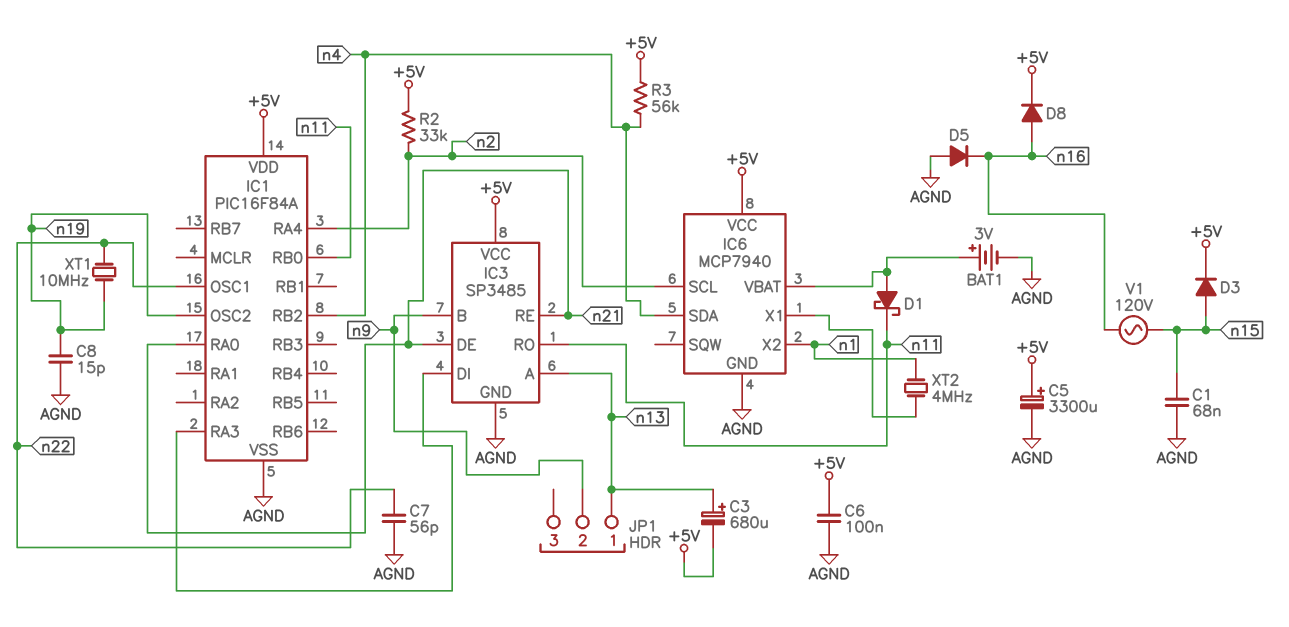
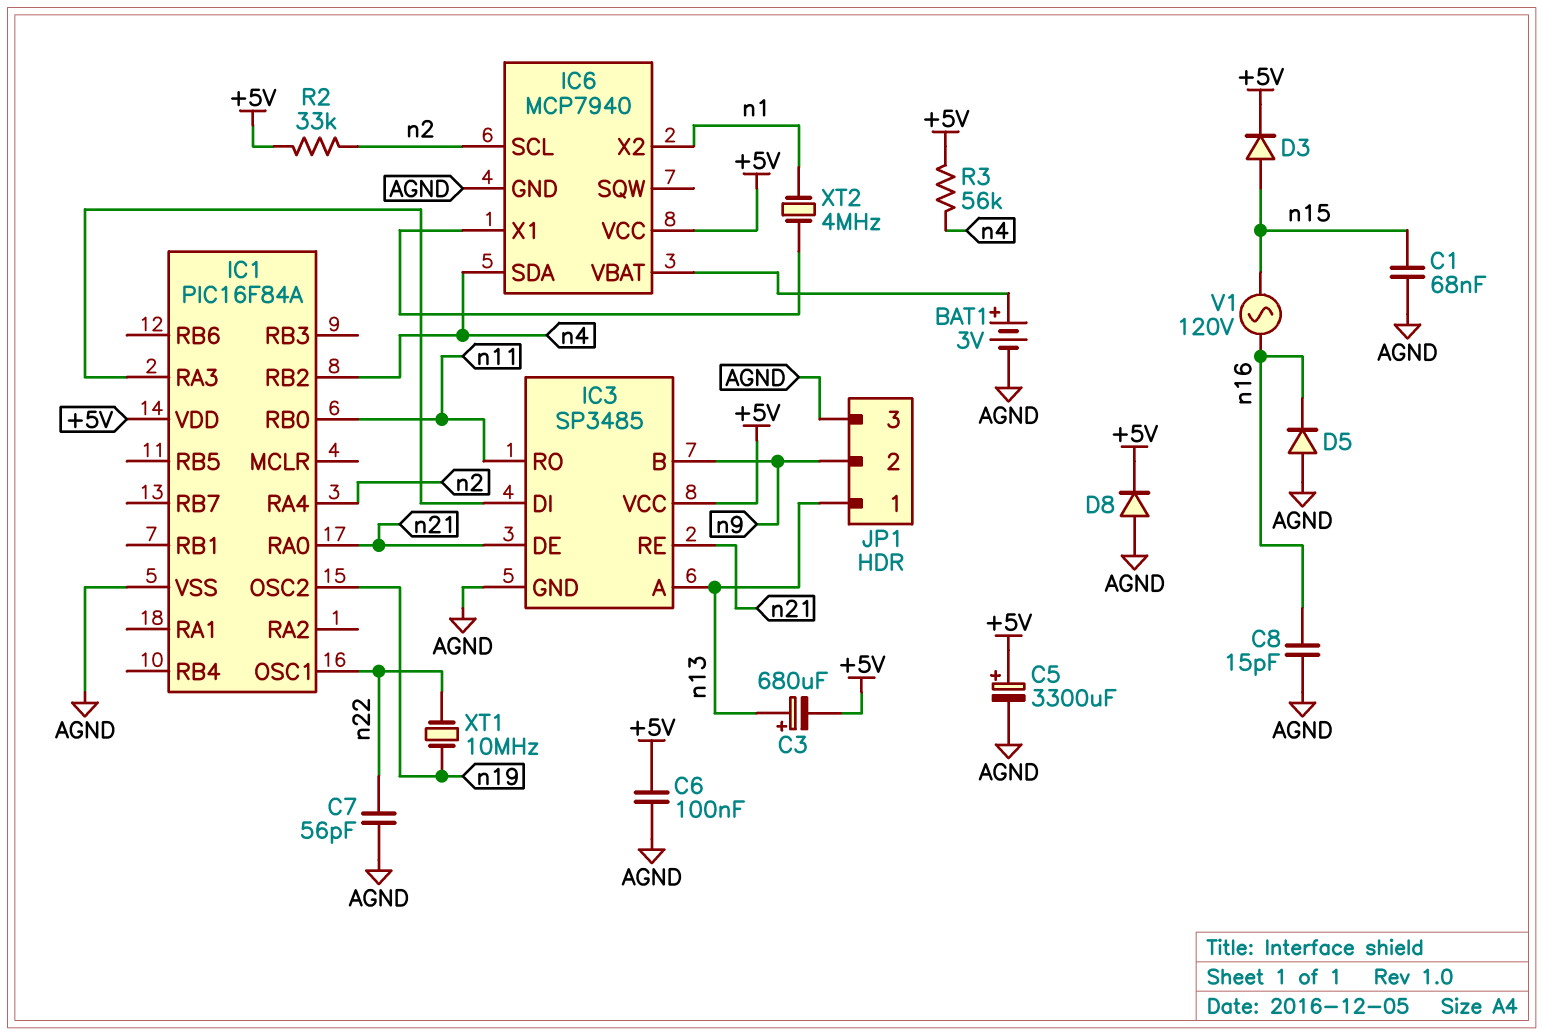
C8: 15pF (AGND, n19) -> 15pF (AGND, n16)
D1: schottky (A IC6/VBAT, K n11) -> none
D8: diode (A n16, K +5V) -> diode (A AGND, K +5V)
JP1 pin 3: none -> AGND

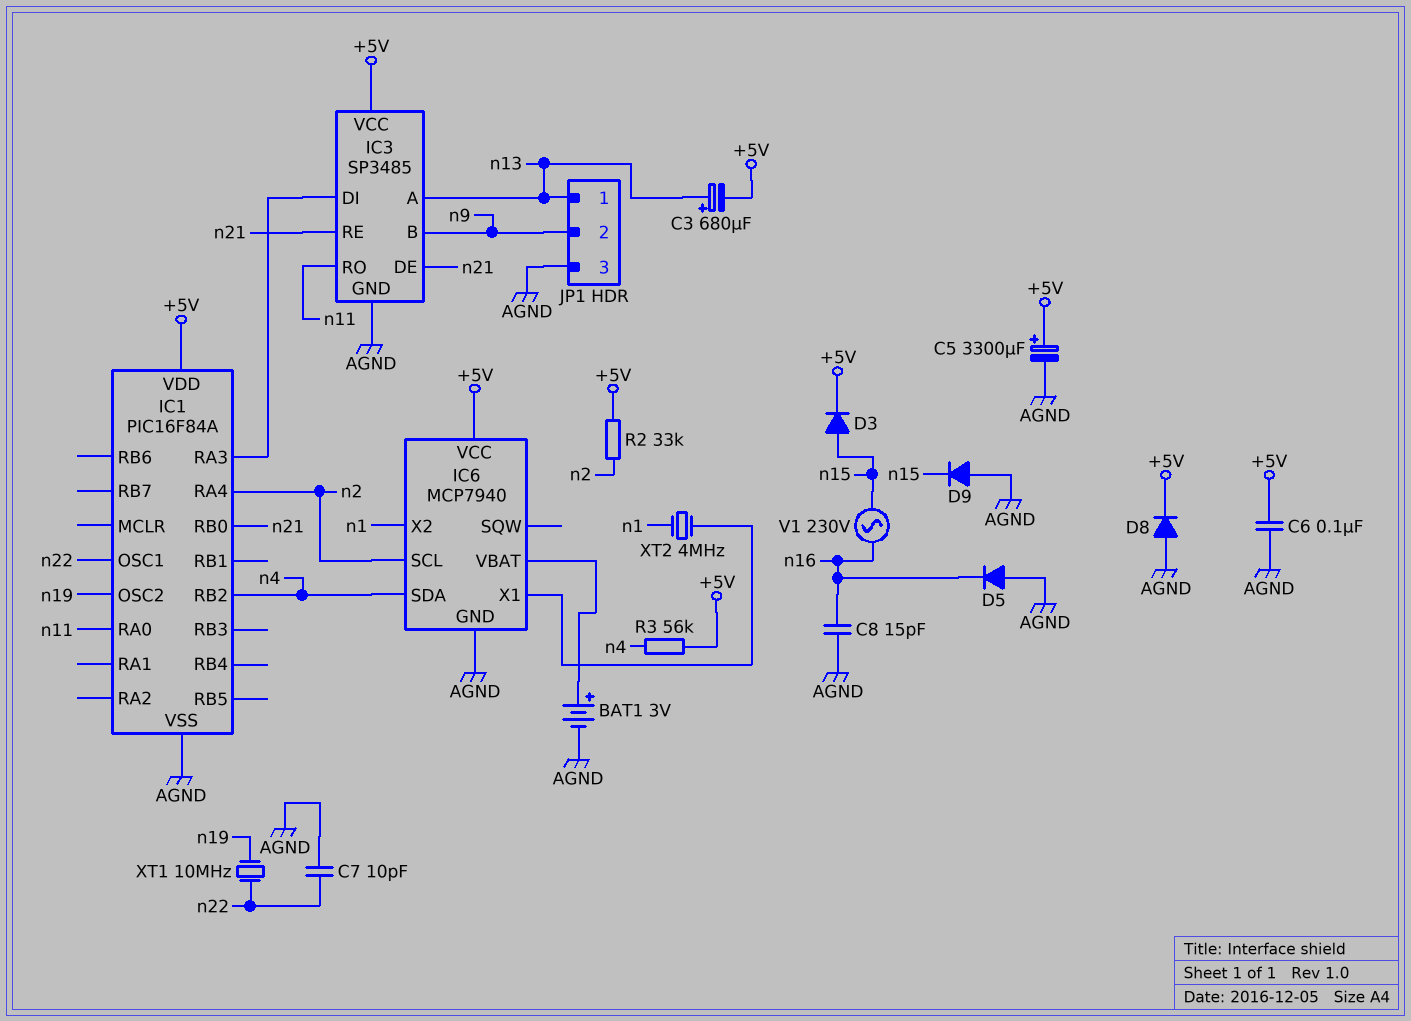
C1: 68nF (AGND, n15) -> none
C7: 56pF (AGND, n22) -> 10pF (AGND, n22)
D9: none -> diode (A AGND, K n15)
IC1 pin RA0: n21 -> n11
IC1 pin RB0: n11 -> n21
V1: AC 120V (n15, n16) -> AC 230V (n15, n16)

